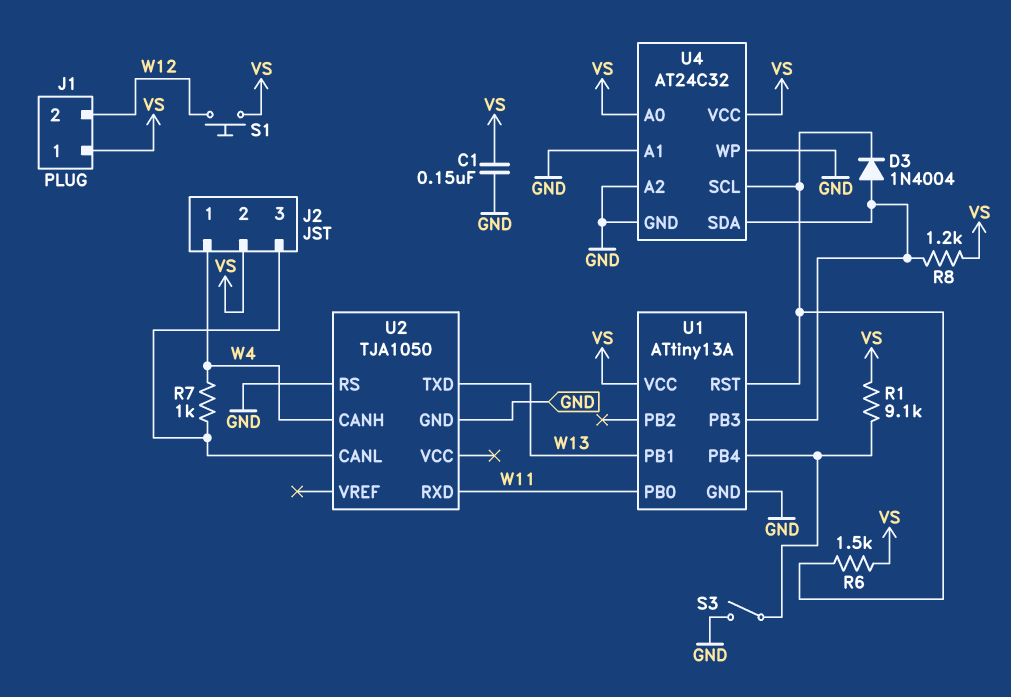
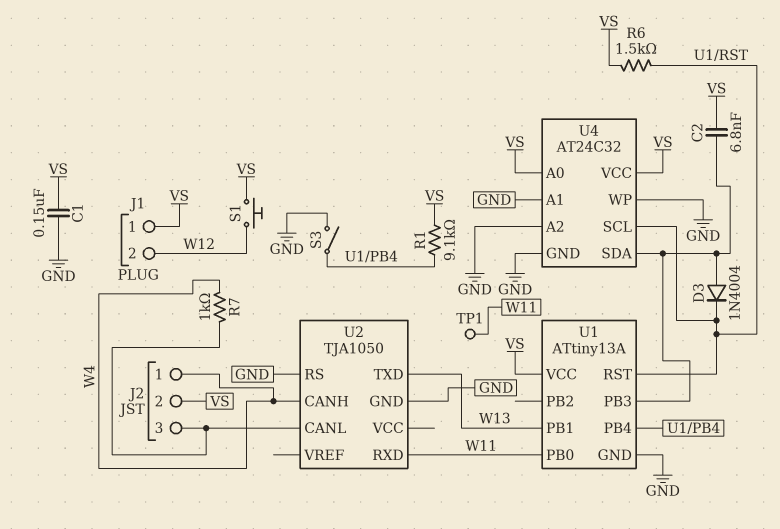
C2: none -> 6.8nF (U1/PB3, VS)
R8: 1.2k (U1/PB3, VS) -> none
TP1: none -> test point (W11)

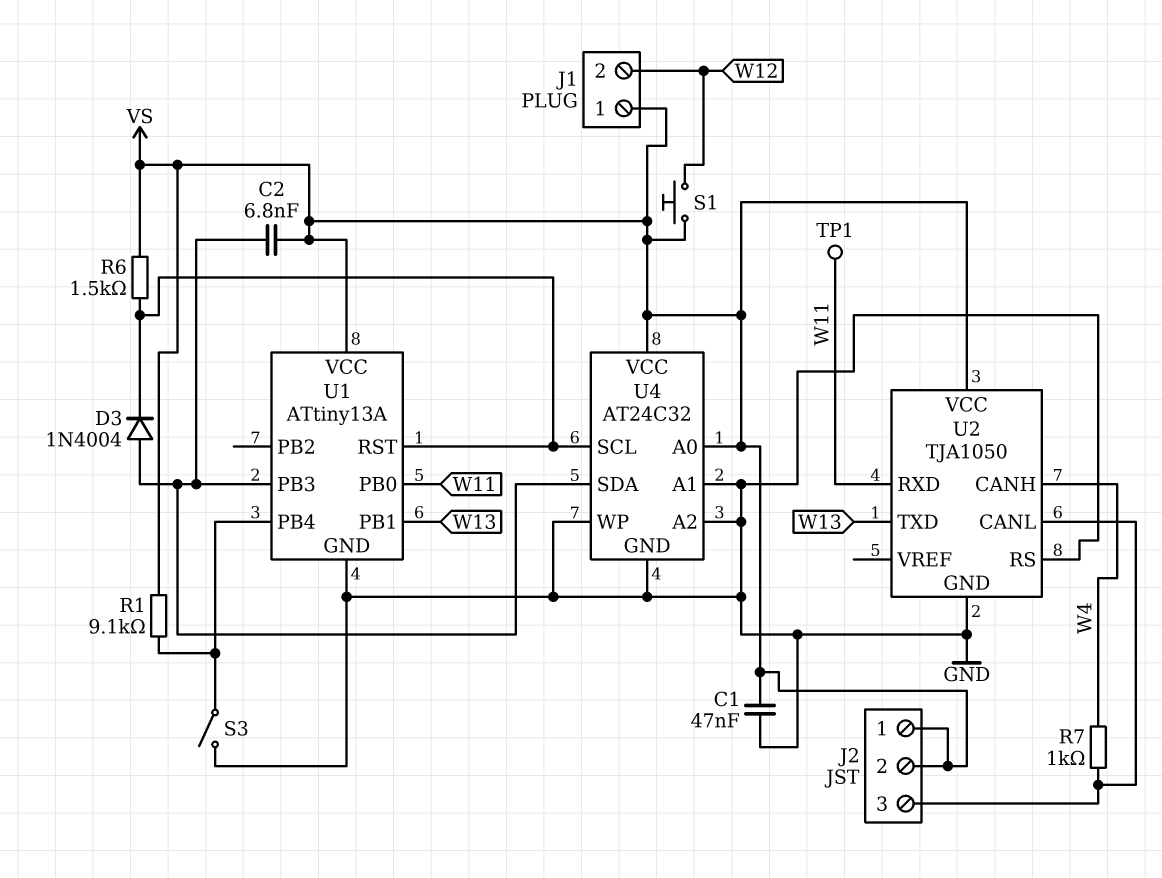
C1: 150nF (GND, VS) -> 47nF (GND, VS)
J2 pin 1: W4 -> VS
U2 pin VCC: none -> VS

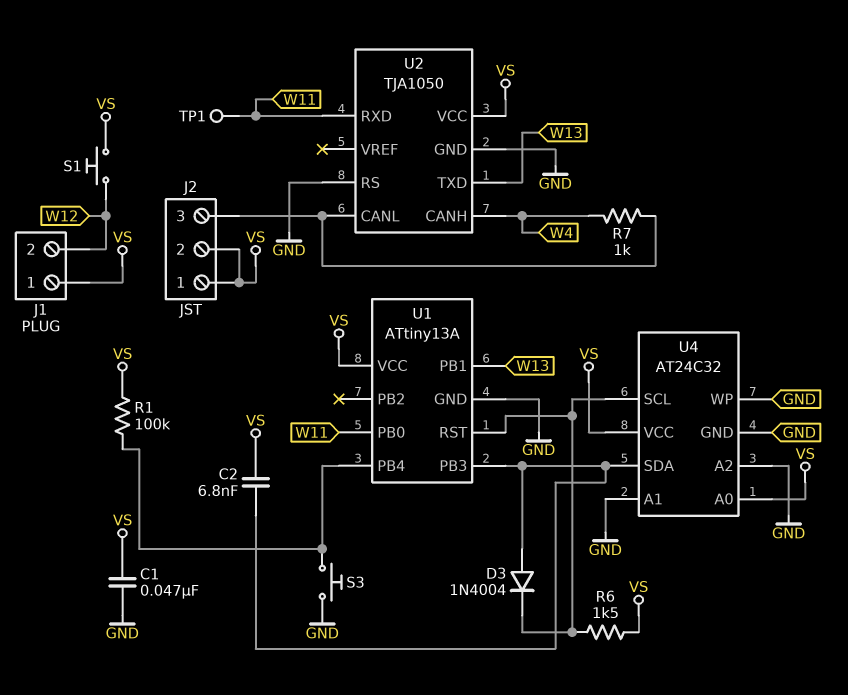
R1: 9.1k (U1/PB4, VS) -> 100k (U1/PB4, VS)
S3: switch (GND, U1/PB4) -> button (GND, U1/PB4)

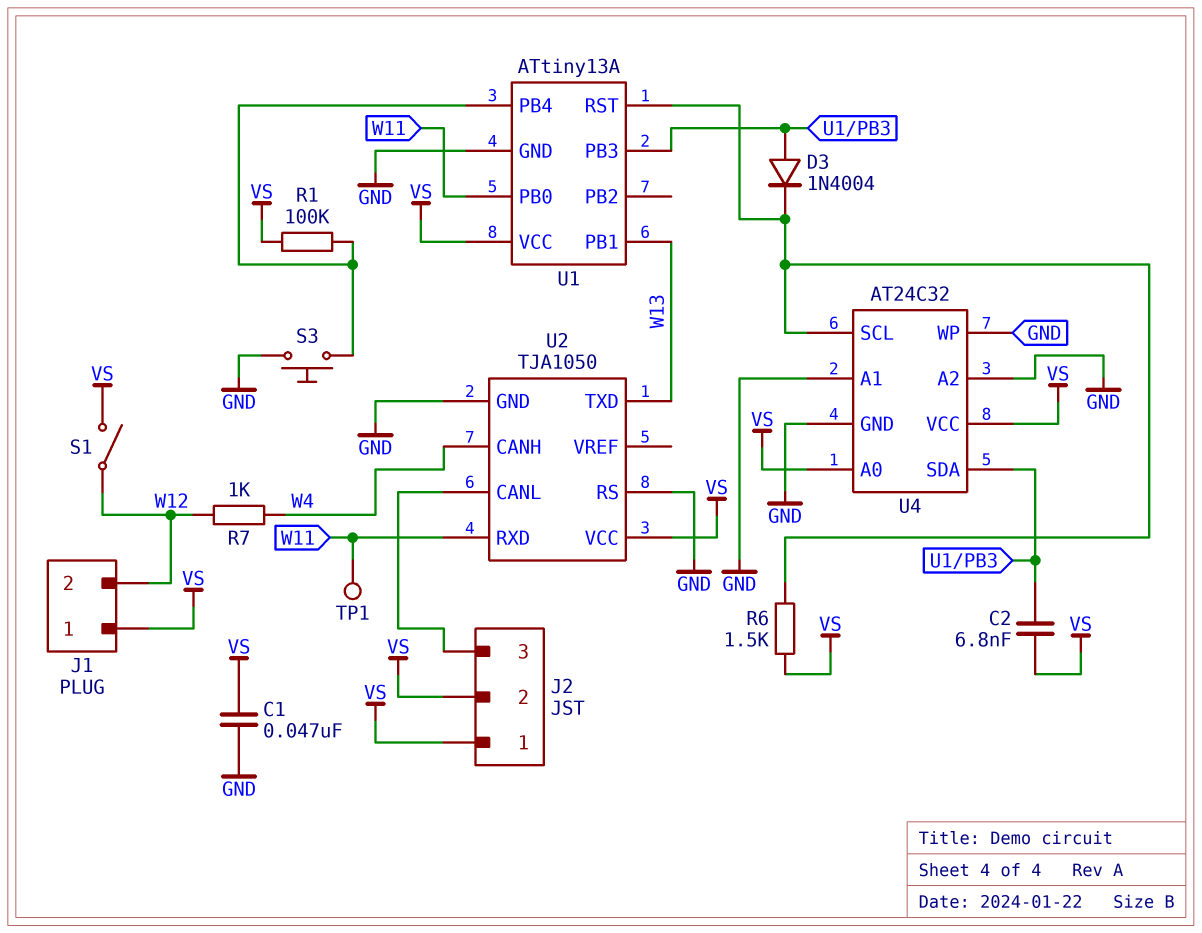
R7: 1k (J2/3, W4) -> 1k (W4, W12)
S1: button (VS, W12) -> switch (VS, W12)

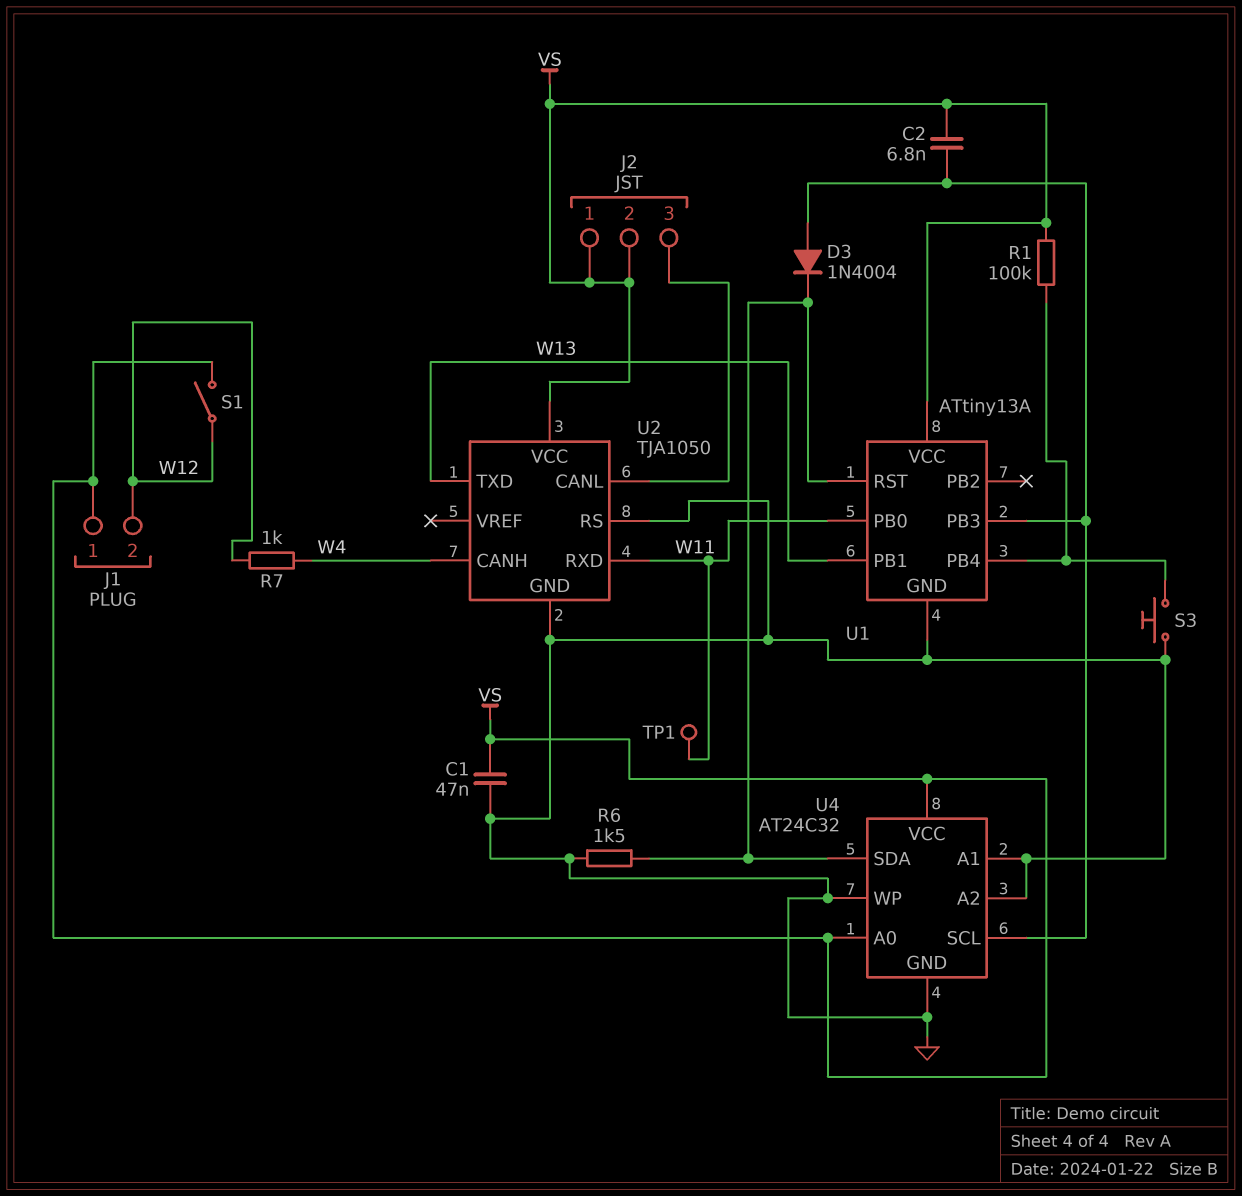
R6: 1.5k (U1/RST, VS) -> 1.5k (GND, U1/RST)
U4 pin SCL: U1/RST -> U1/PB3
U4 pin SDA: U1/PB3 -> U1/RST

